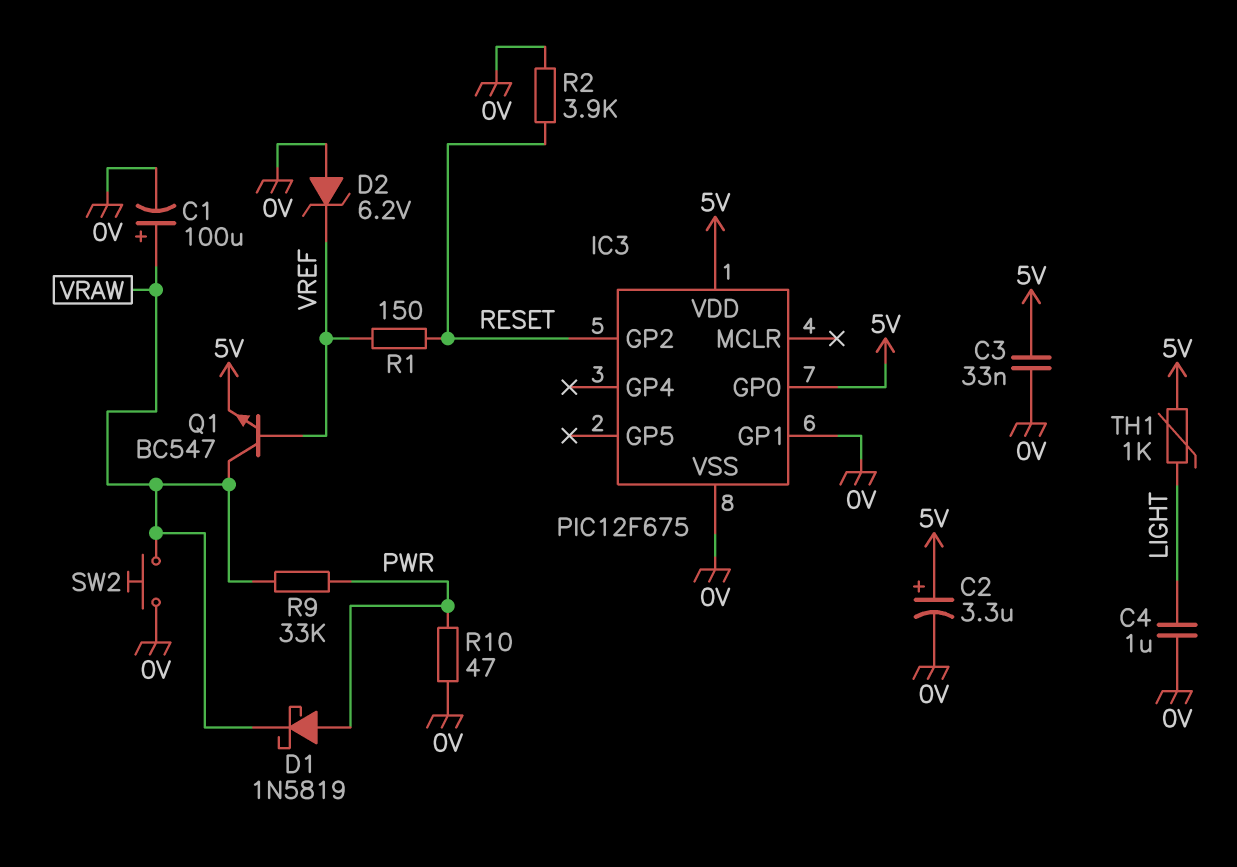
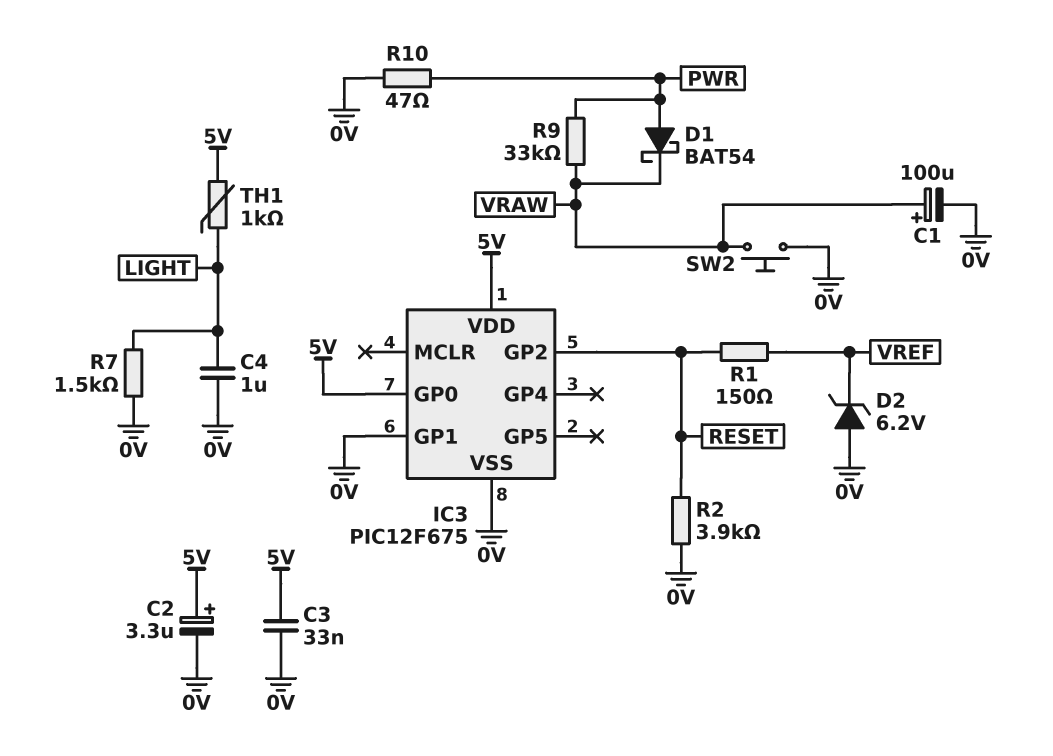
D1: schottky 1N5819 (A PWR, K VRAW) -> schottky BAT54 (A PWR, K VRAW)
Q1: NPN BC547 (B VREF, C VRAW, E 5V) -> none
R7: none -> 1.5k (0V, LIGHT)

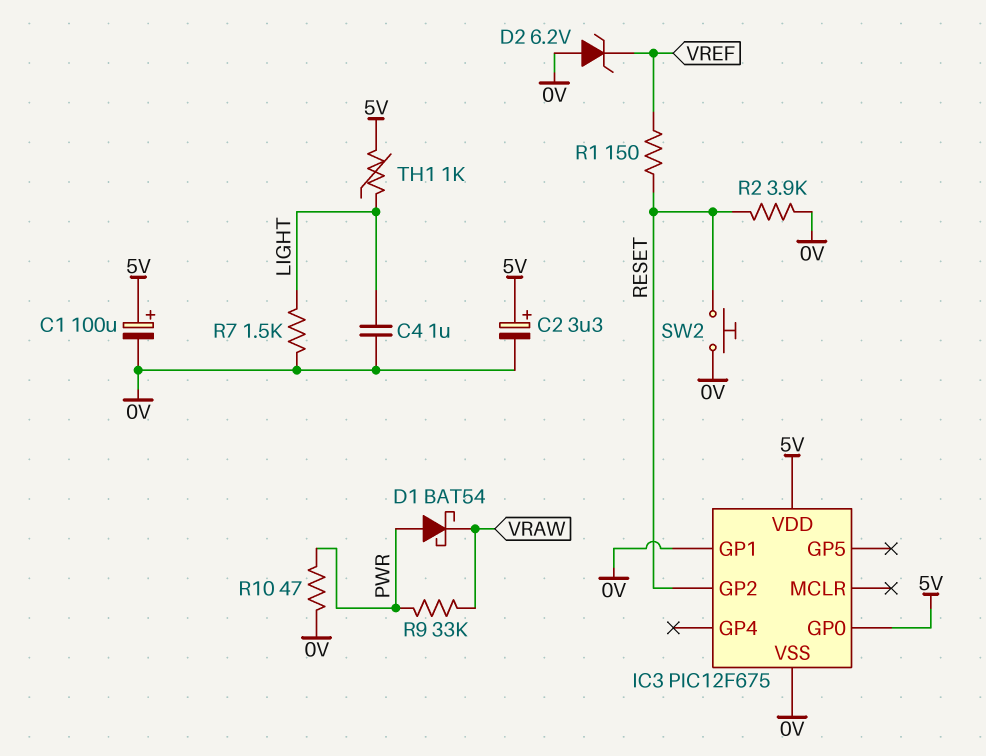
C1: 100uF (plus VRAW, minus 0V) -> 100uF (plus 5V, minus 0V)
C3: 33nF (0V, 5V) -> none
SW2: button (0V, VRAW) -> button (0V, RESET)

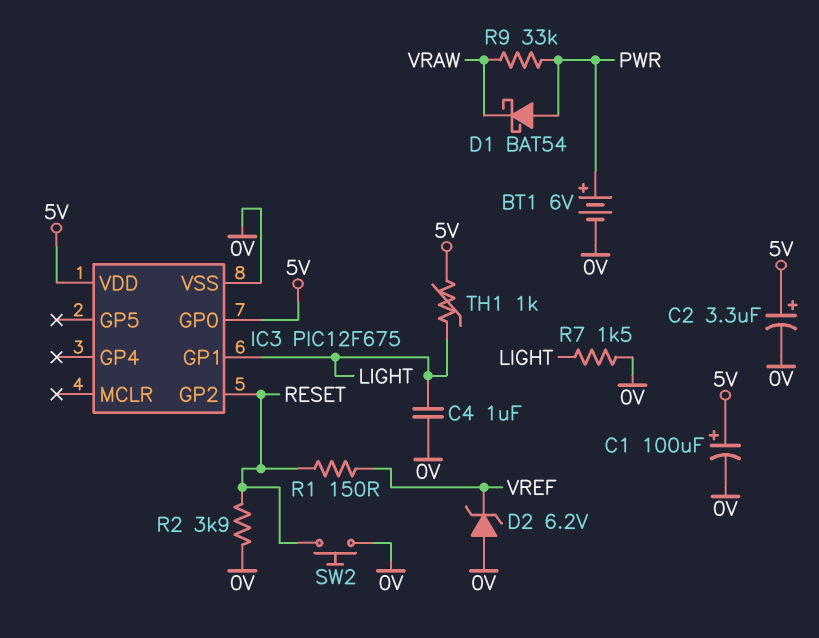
BT1: none -> 6V (plus PWR, minus 0V)
IC3 pin GP1: 0V -> LIGHT
R10: 47 (0V, PWR) -> none

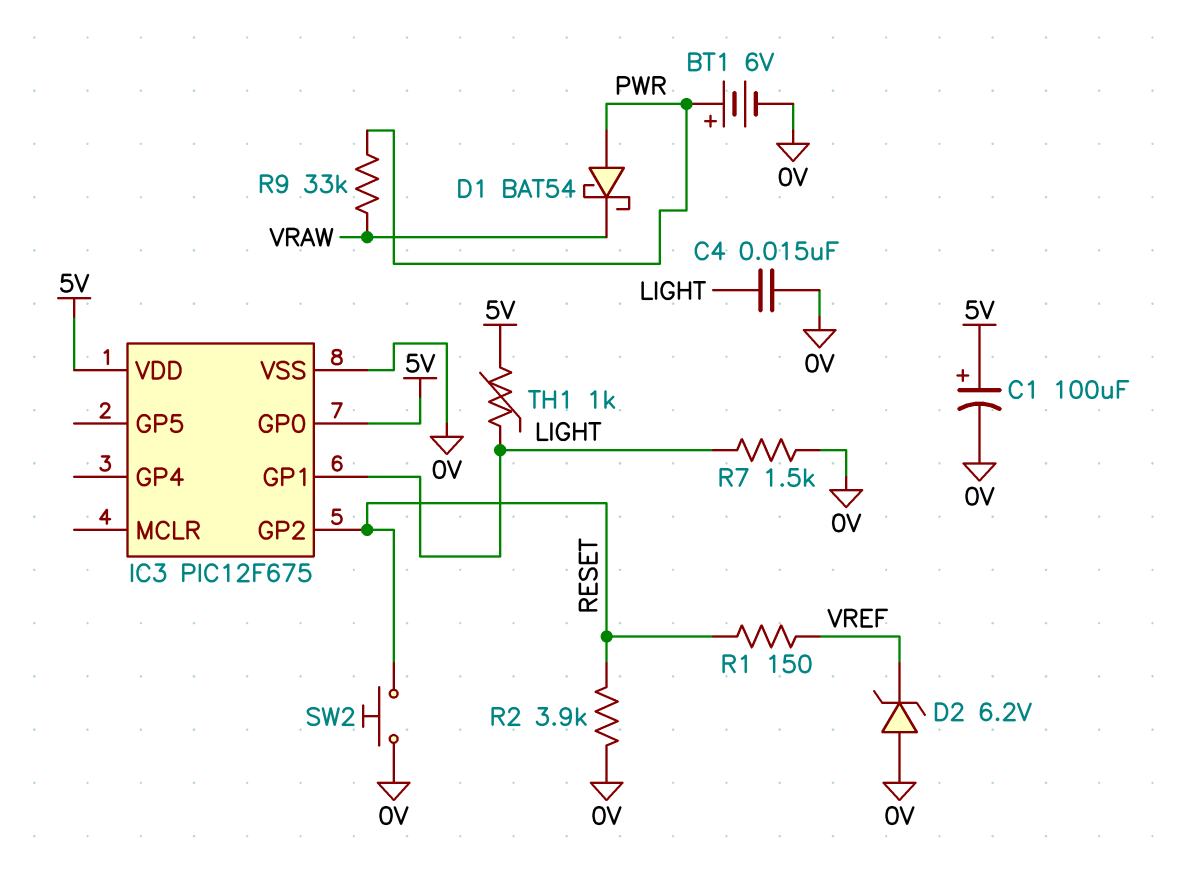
C2: 3.3uF (plus 5V, minus 0V) -> none
C4: 1uF (0V, LIGHT) -> 15nF (0V, LIGHT)

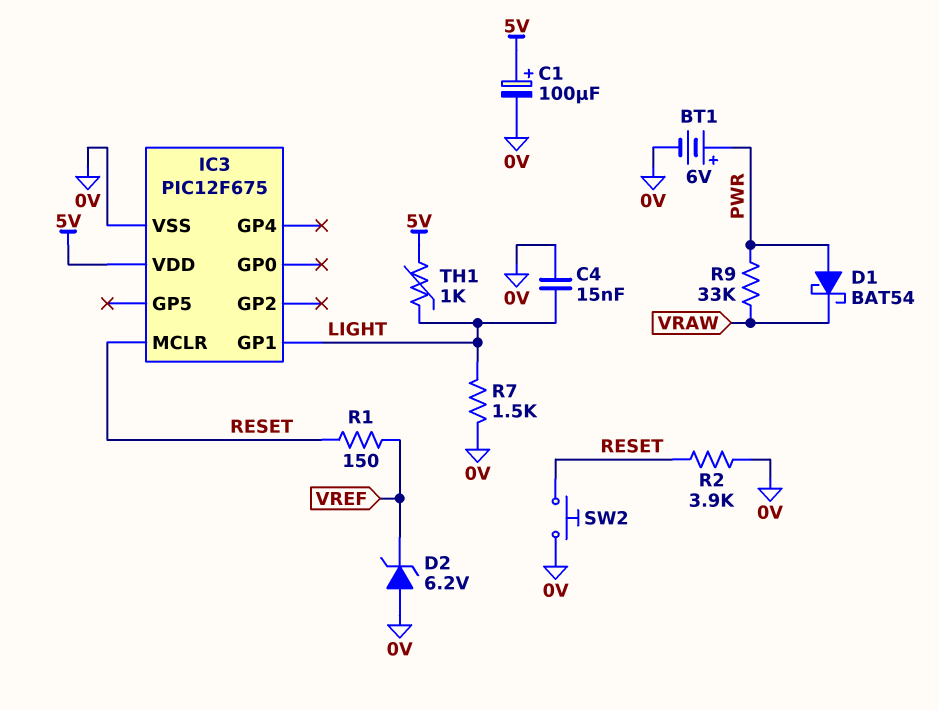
IC3 pin GP0: 5V -> none
IC3 pin GP2: RESET -> none
IC3 pin MCLR: none -> RESET

